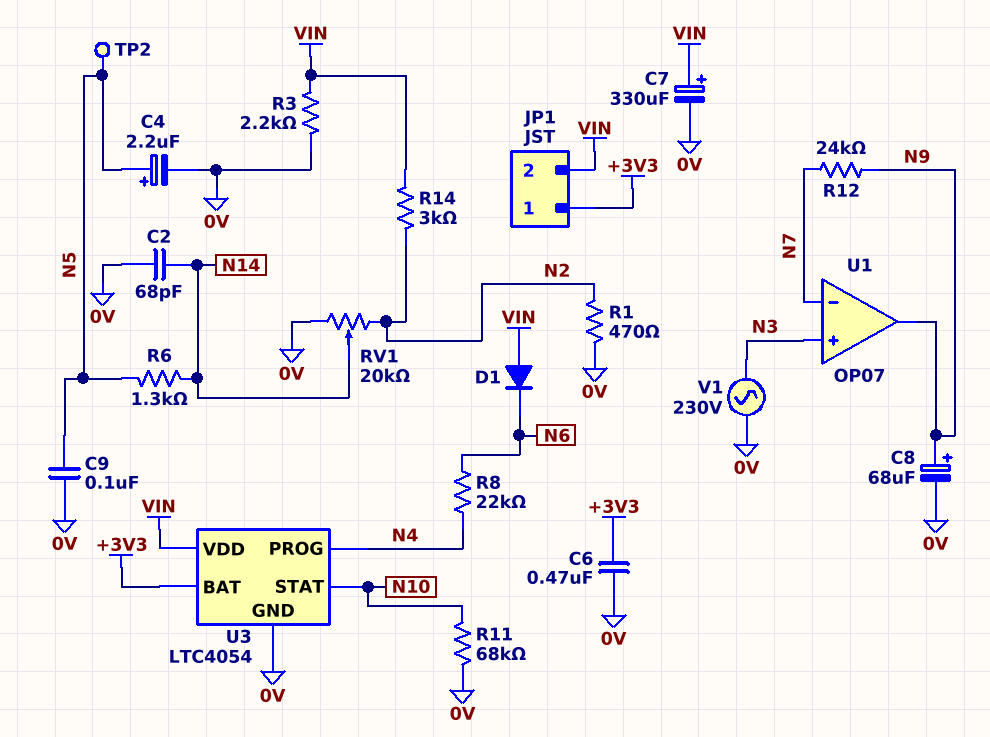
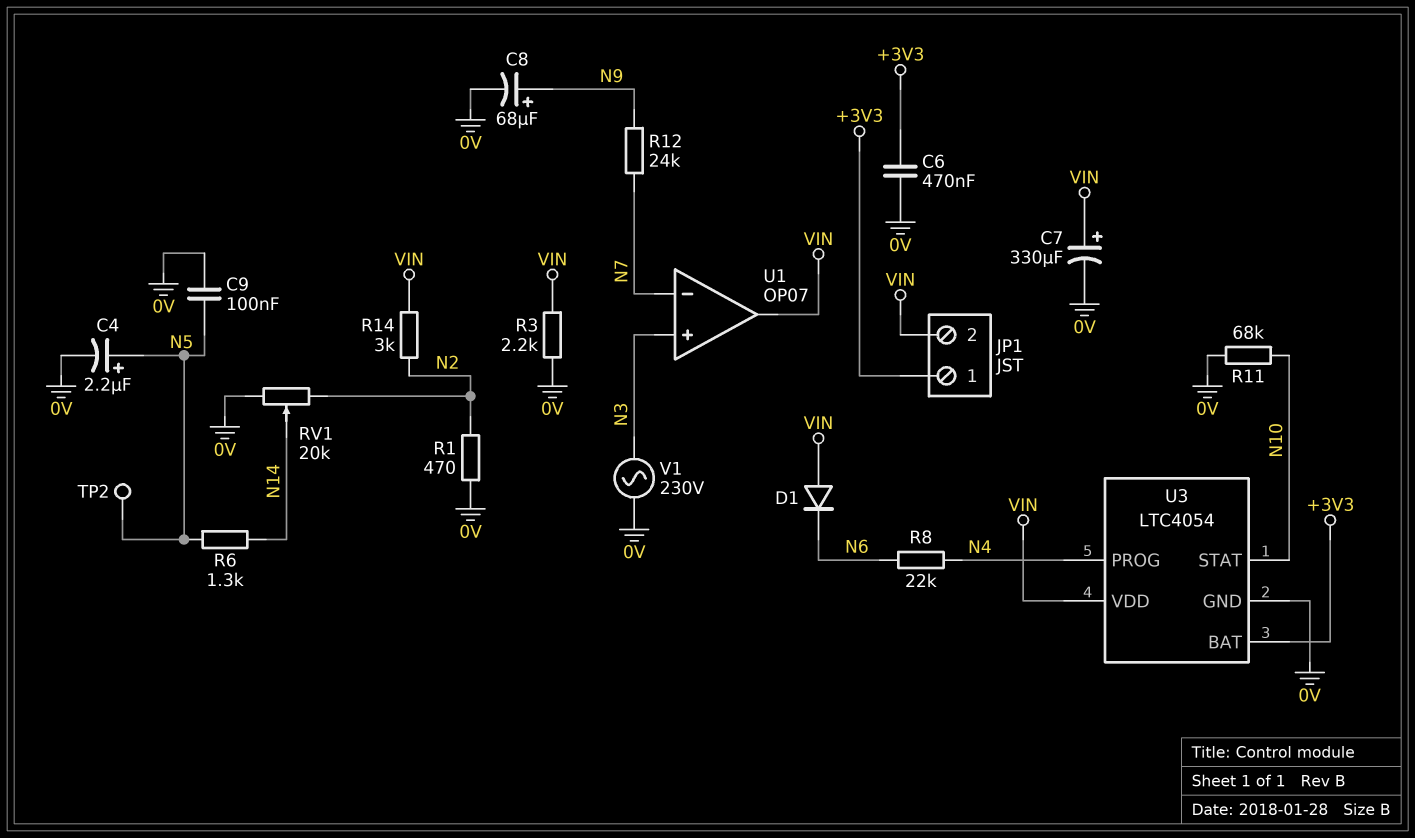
C2: 68pF (0V, N14) -> none
U1 pin out: N9 -> VIN

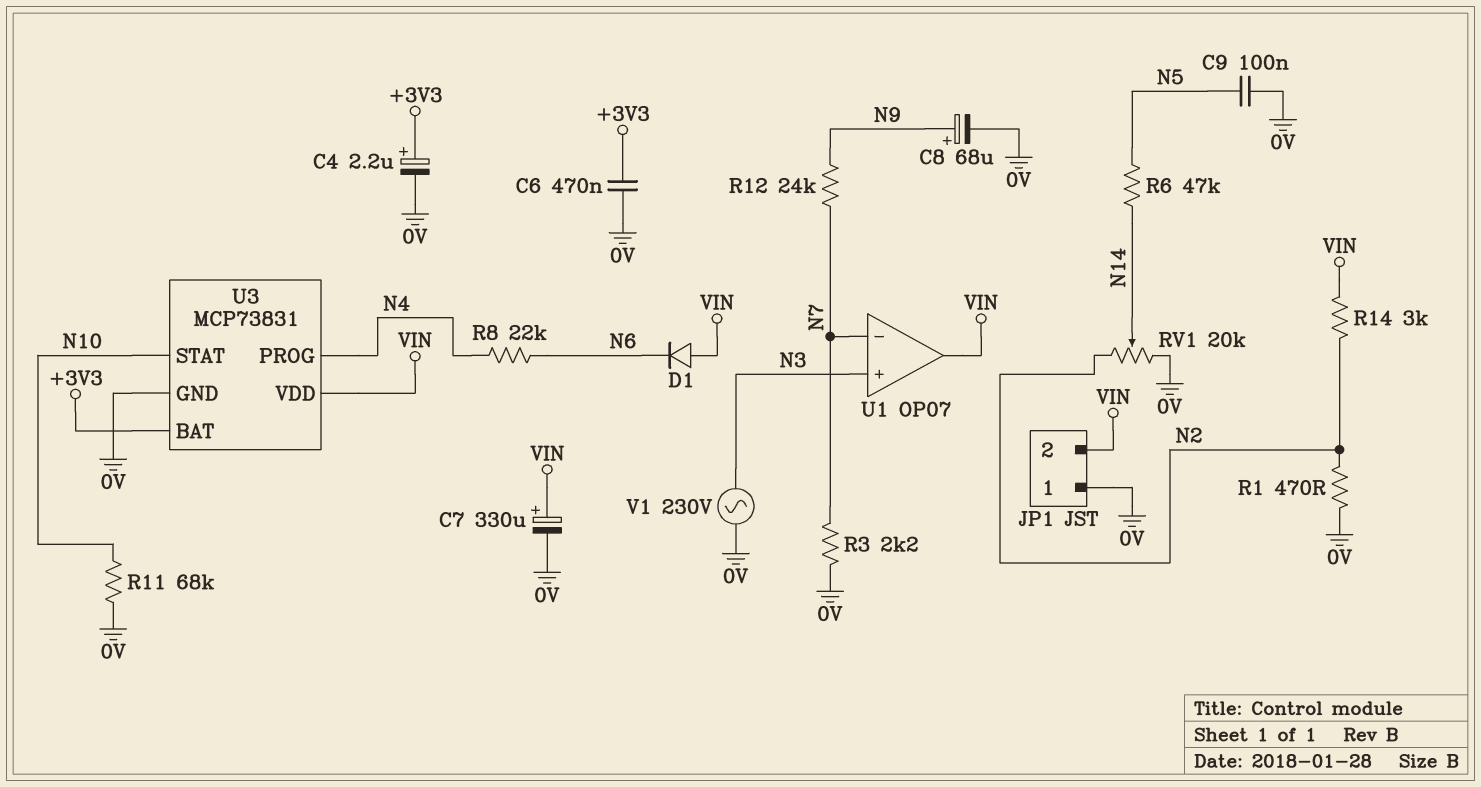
C4: 2.2uF (plus N5, minus 0V) -> 2.2uF (plus +3V3, minus 0V)
JP1 pin 1: +3V3 -> 0V
R3: 2.2k (0V, VIN) -> 2.2k (0V, N7)
R6: 1.3k (N5, N14) -> 47k (N5, N14)
TP2: test point (N5) -> none
U3: LTC4054 -> MCP73831

